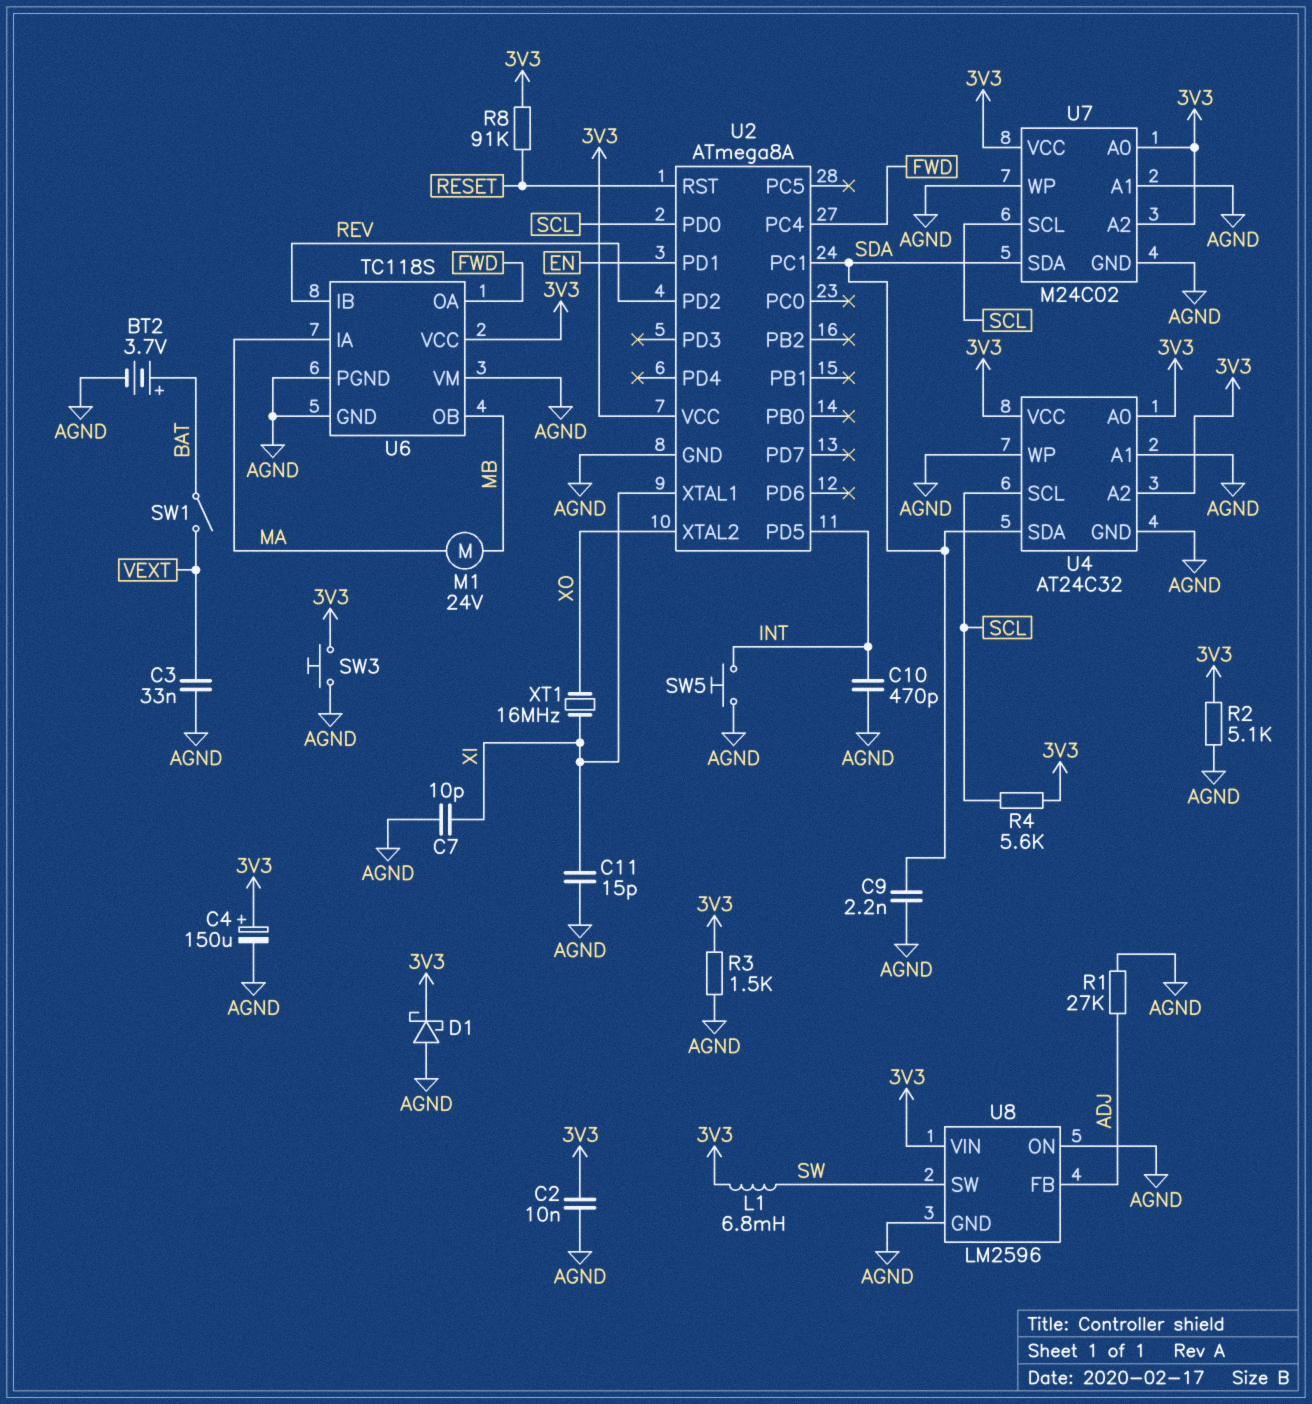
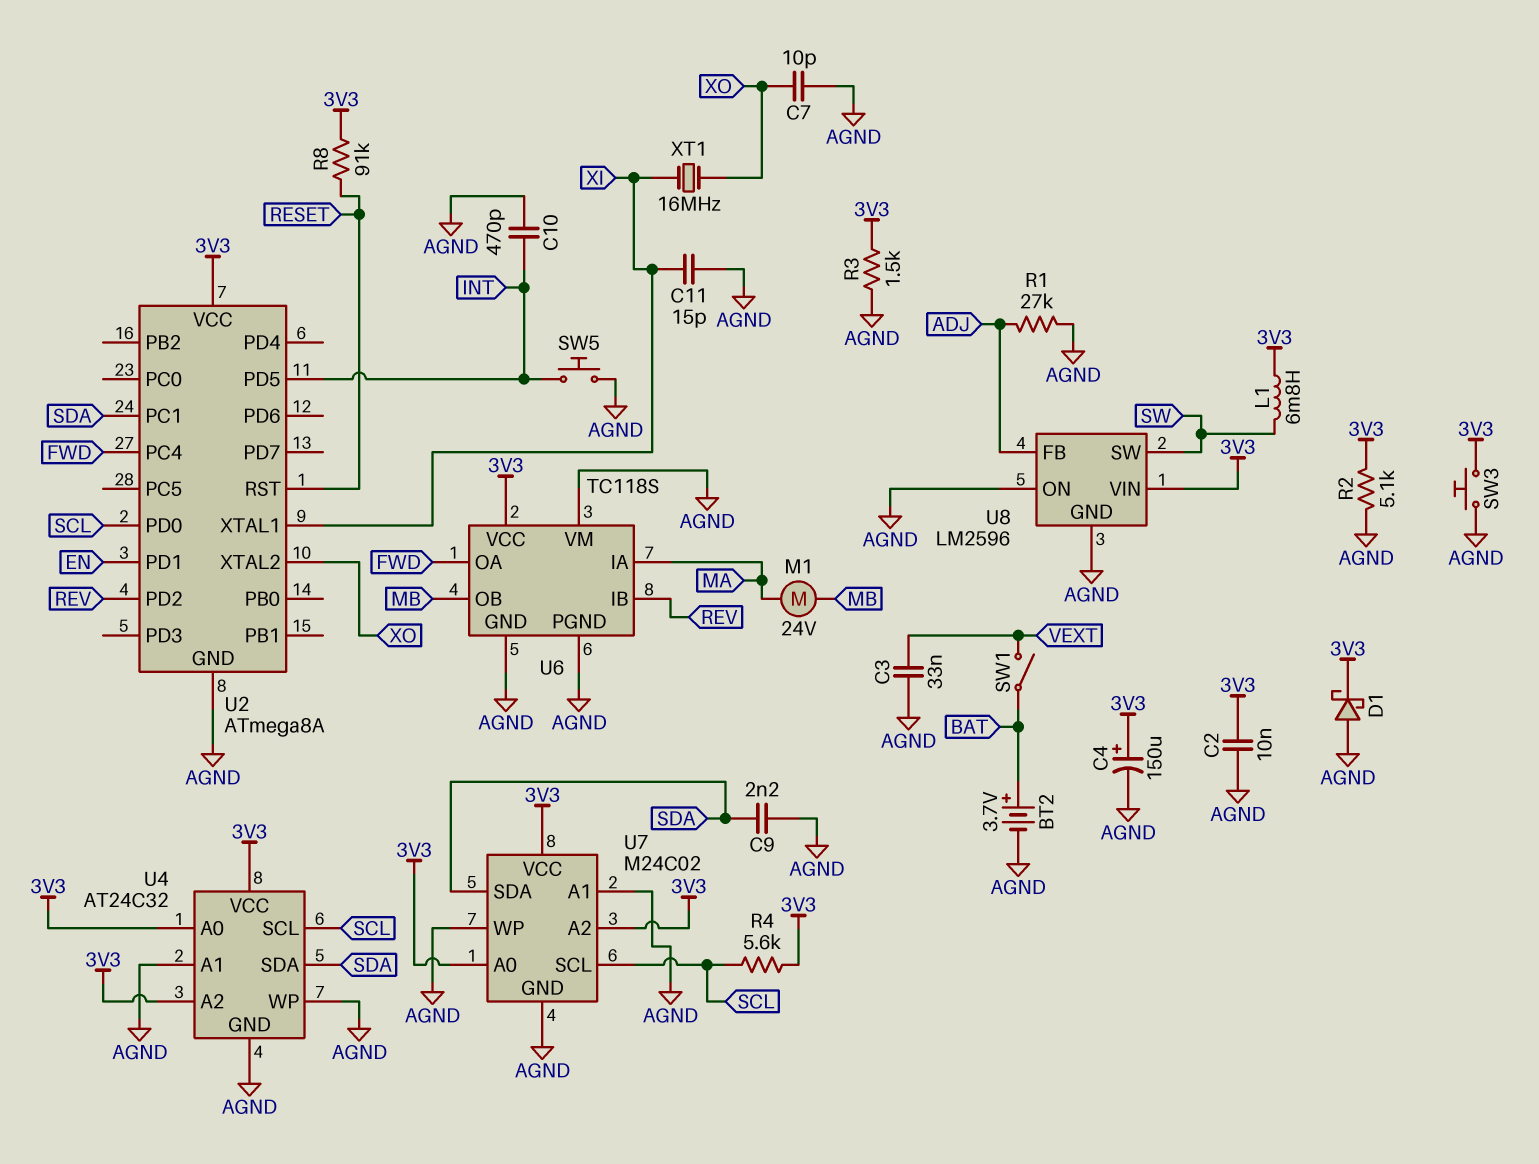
C7: 10pF (AGND, XI) -> 10pF (AGND, XO)

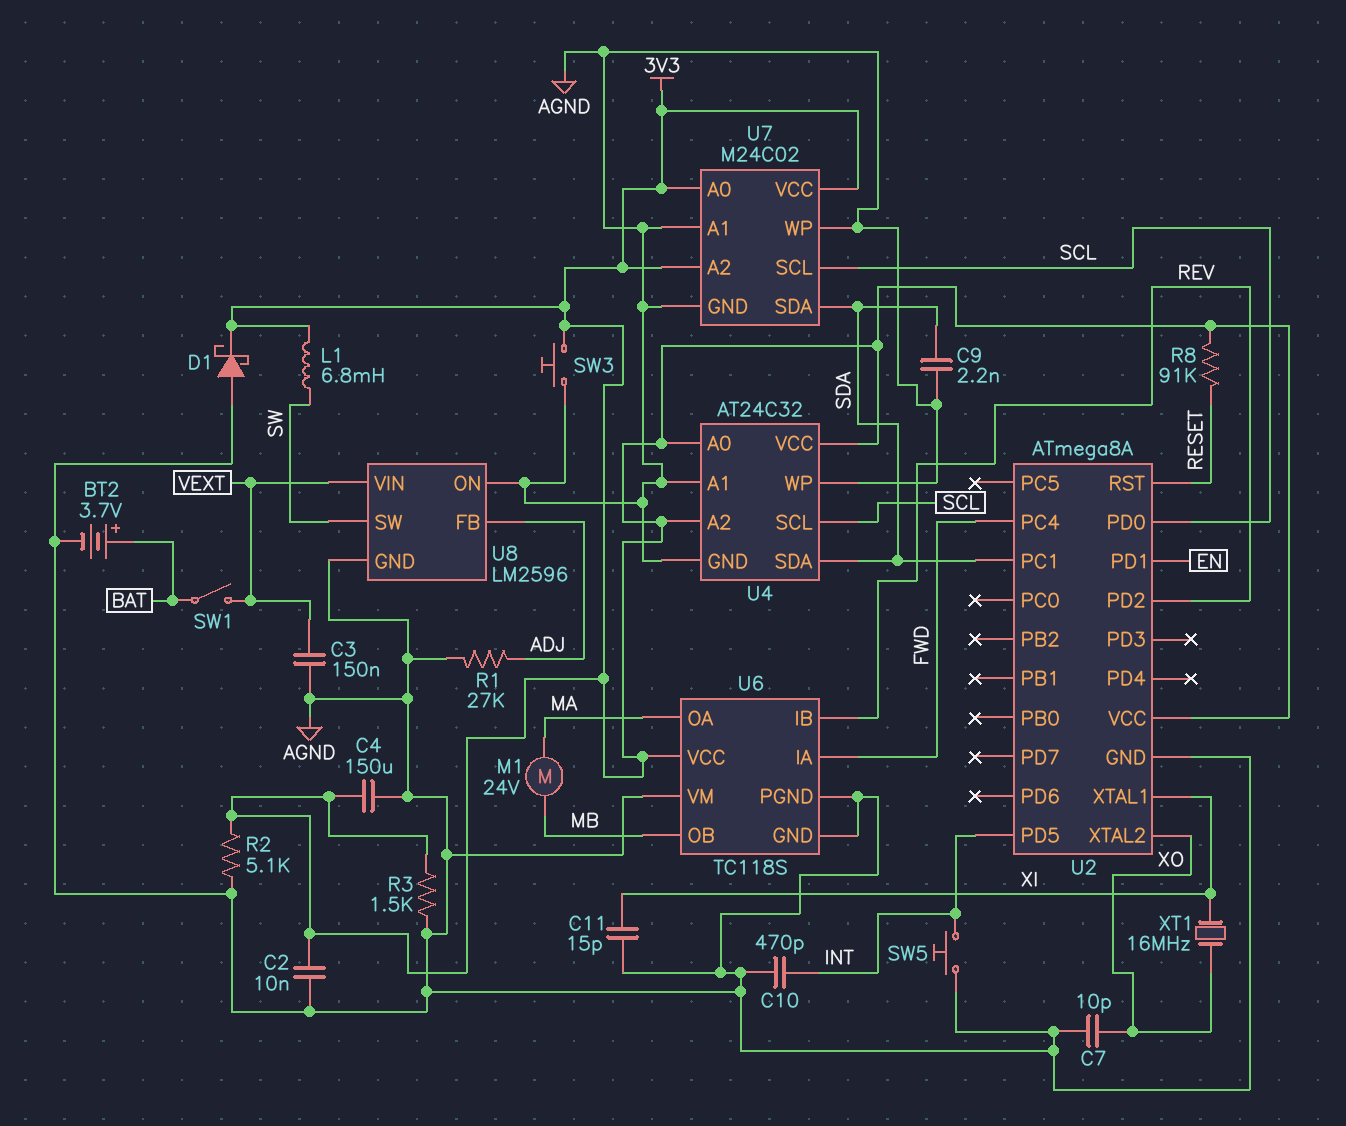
C3: 33nF (AGND, VEXT) -> 150nF (AGND, VEXT)
C4: 150uF (plus 3V3, minus AGND) -> 150uF (3V3, AGND)
R4: 5.6k (3V3, SCL) -> none
U6 pin IA: MA -> FWD
U6 pin OA: FWD -> MA
U8 pin VIN: 3V3 -> VEXT

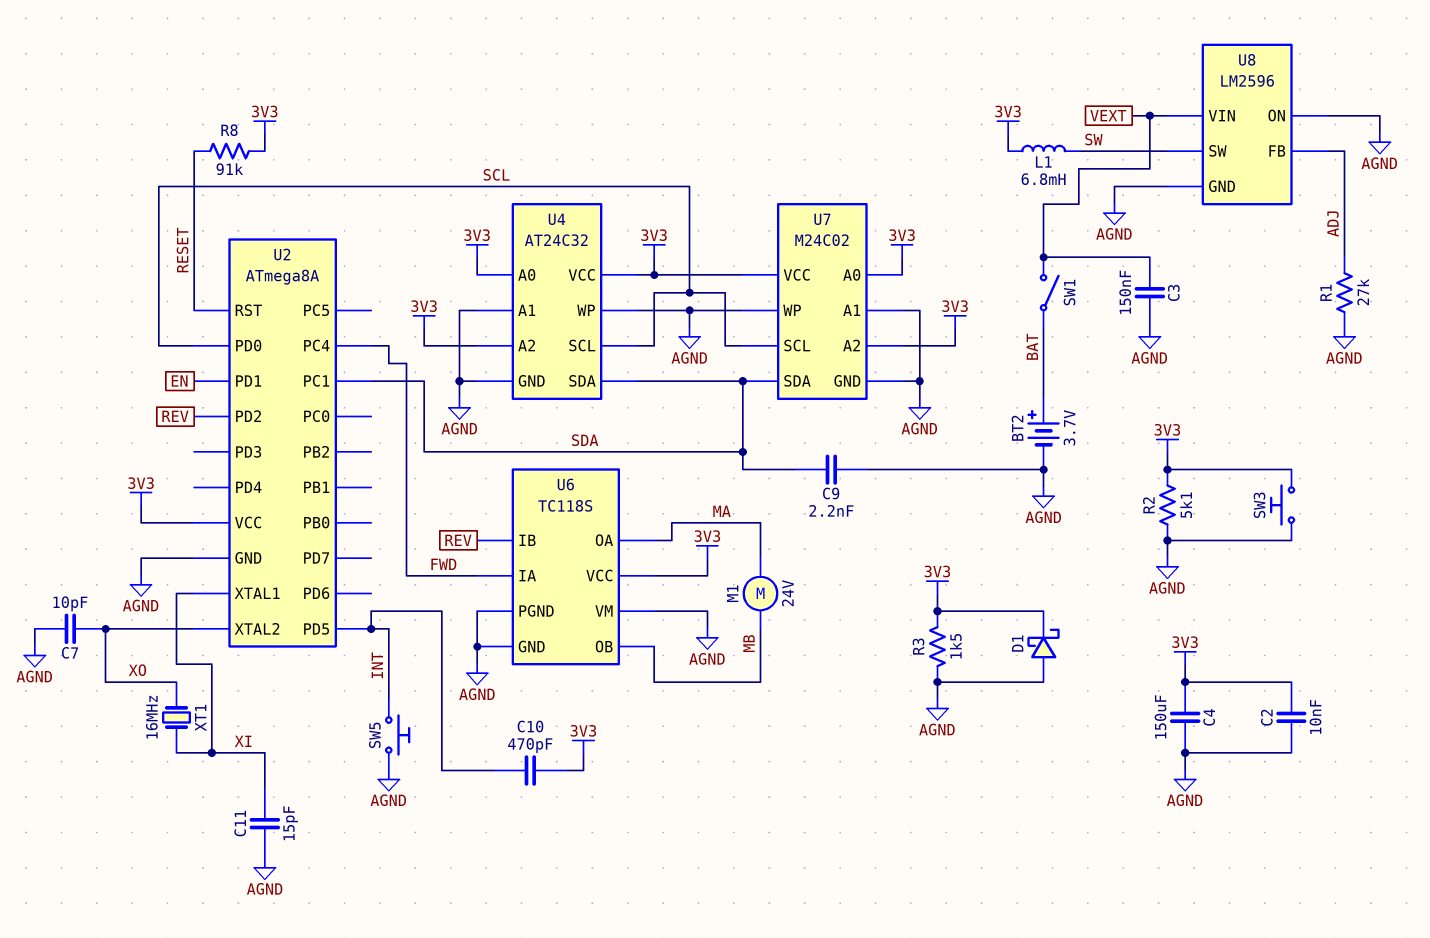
C10: 470pF (AGND, INT) -> 470pF (3V3, INT)

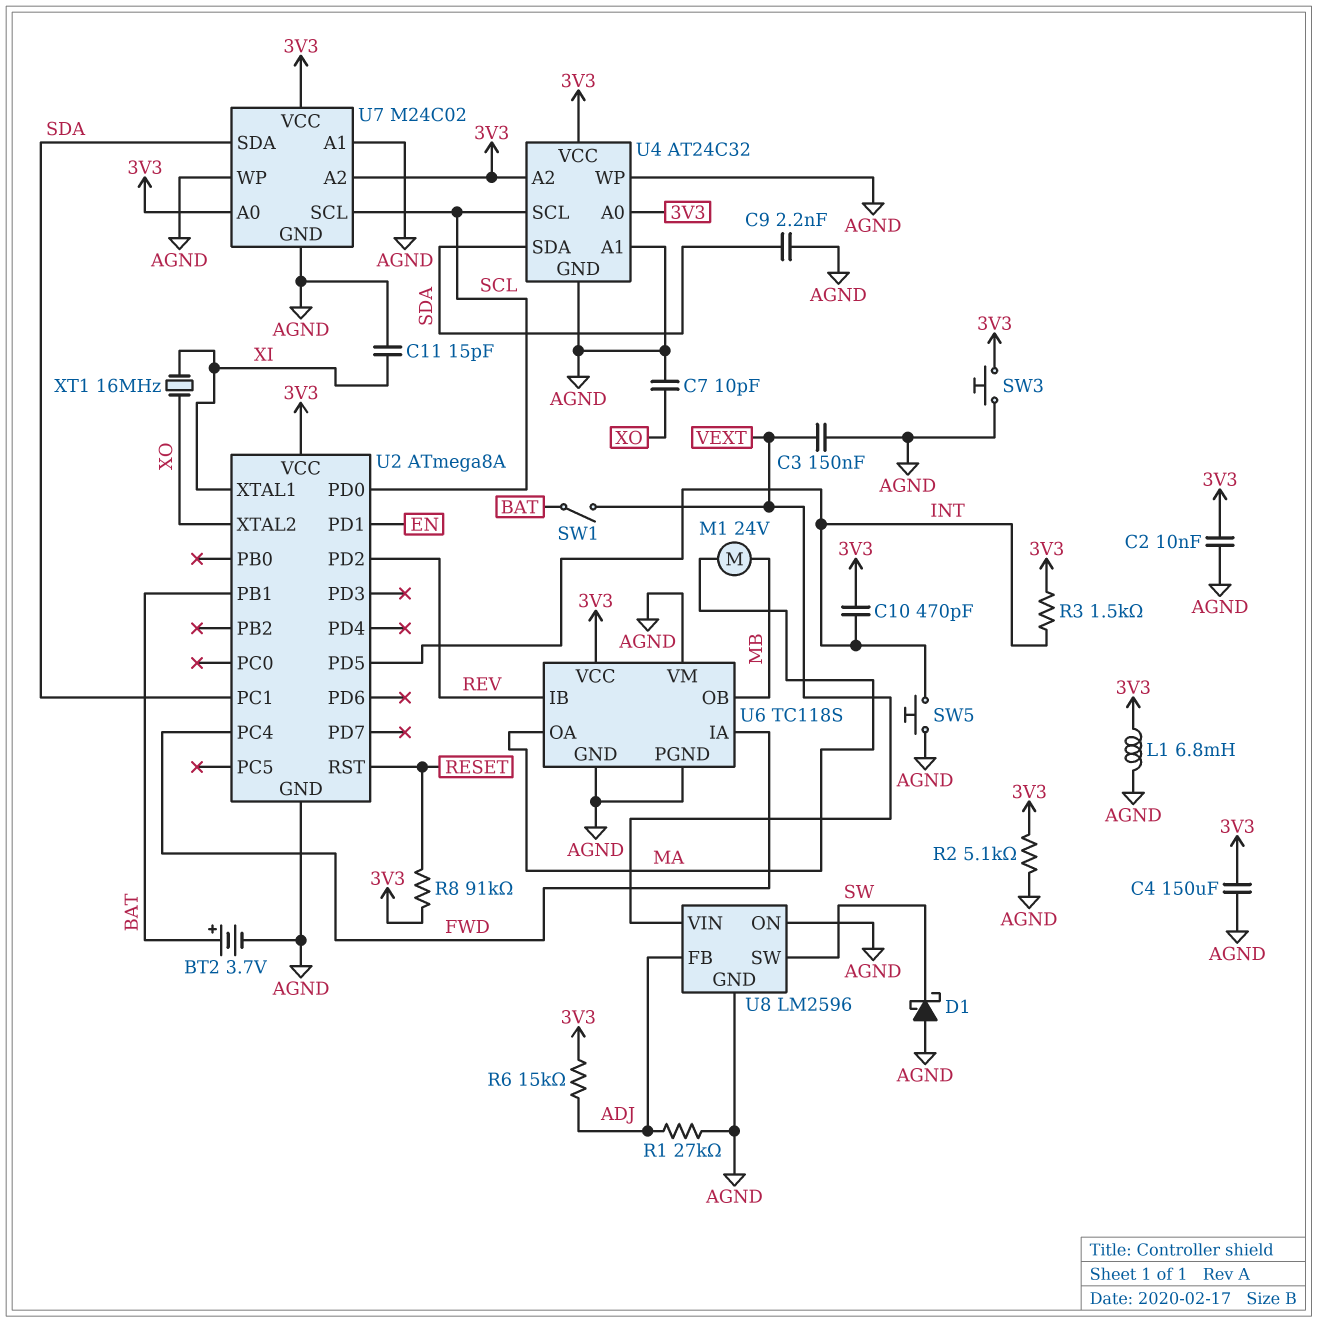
D1: schottky (A AGND, K 3V3) -> schottky (A AGND, K SW)
L1: 6.8mH (3V3, SW) -> 6.8mH (3V3, AGND)
R3: 1.5k (3V3, AGND) -> 1.5k (3V3, INT)
R6: none -> 15k (3V3, ADJ)
U2 pin PB1: none -> BAT

